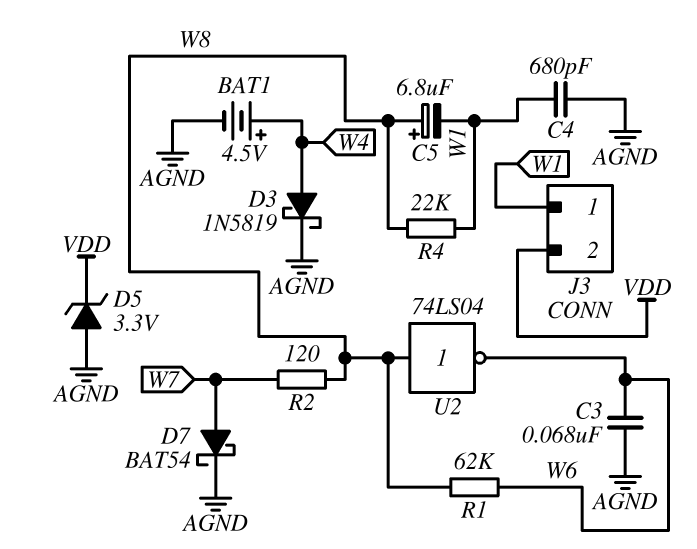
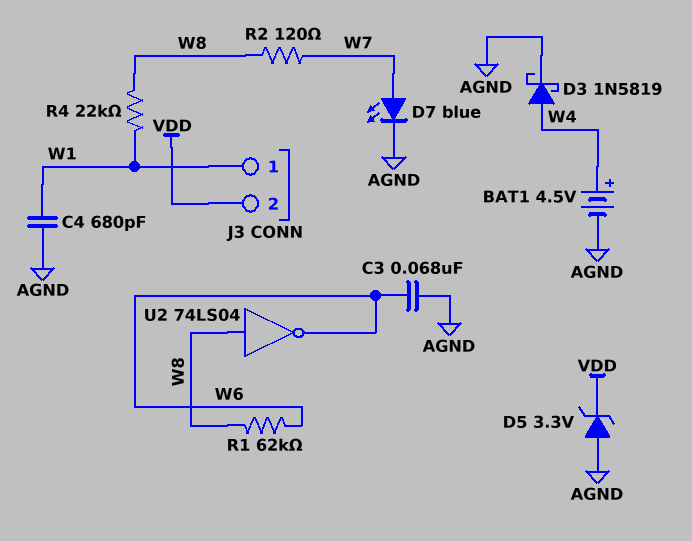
C5: 6.8uF (plus W8, minus W1) -> none
D7: schottky BAT54 (A W7, K AGND) -> LED blue (A W7, K AGND)

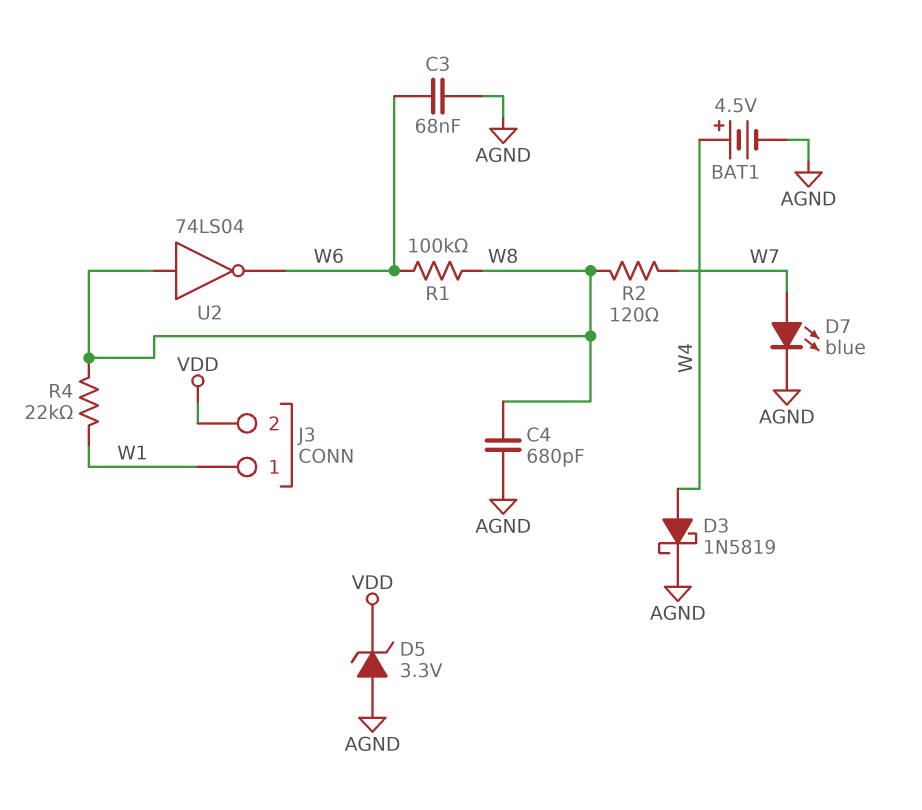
C4: 680pF (AGND, W1) -> 680pF (AGND, W8)
R1: 62k (W6, W8) -> 100k (W6, W8)

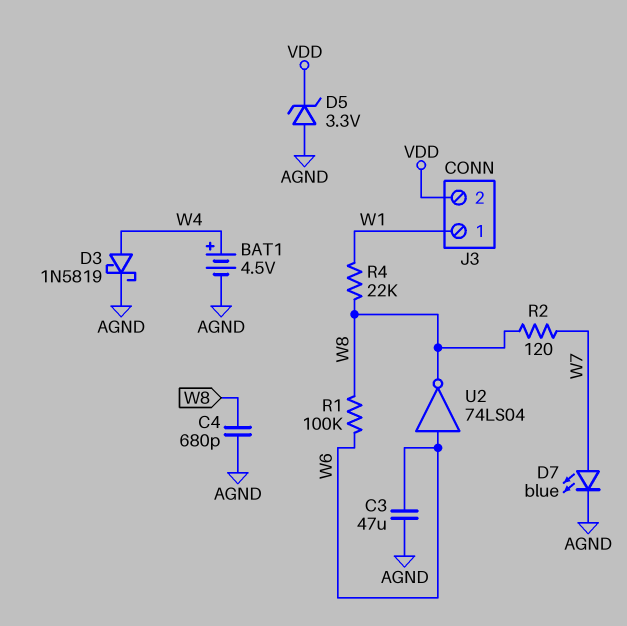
C3: 68nF (AGND, W6) -> 47uF (AGND, W6)
U2: NOT 74LS04 (in W8, out W6) -> NOT 74LS04 (in W6, out W8)

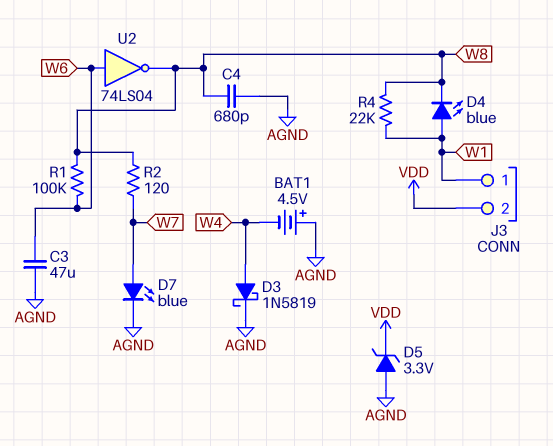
BAT1: 4.5V (plus W4, minus AGND) -> 4.5V (plus AGND, minus W4)
D4: none -> LED blue (A W1, K W8)

